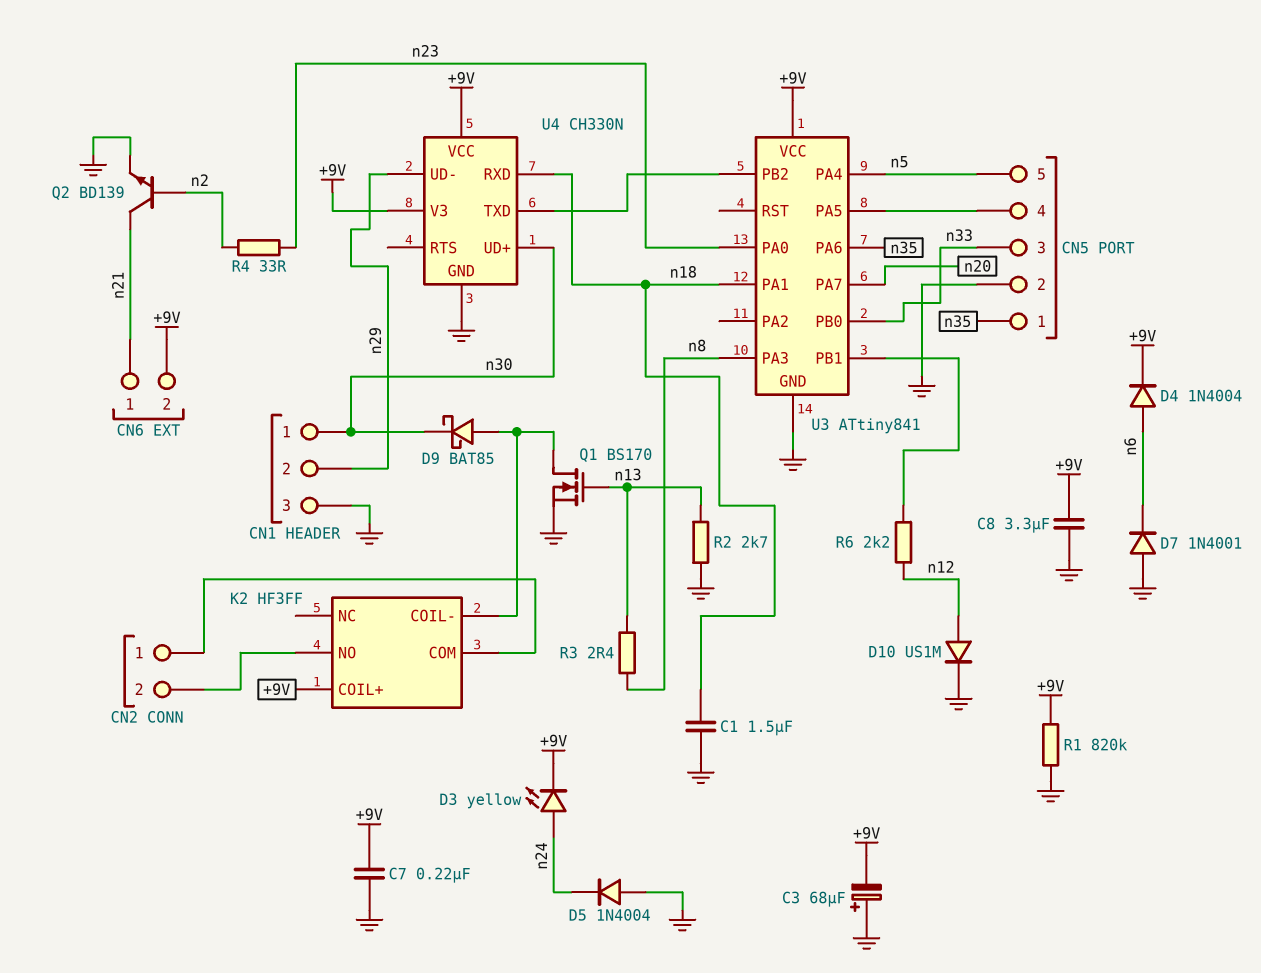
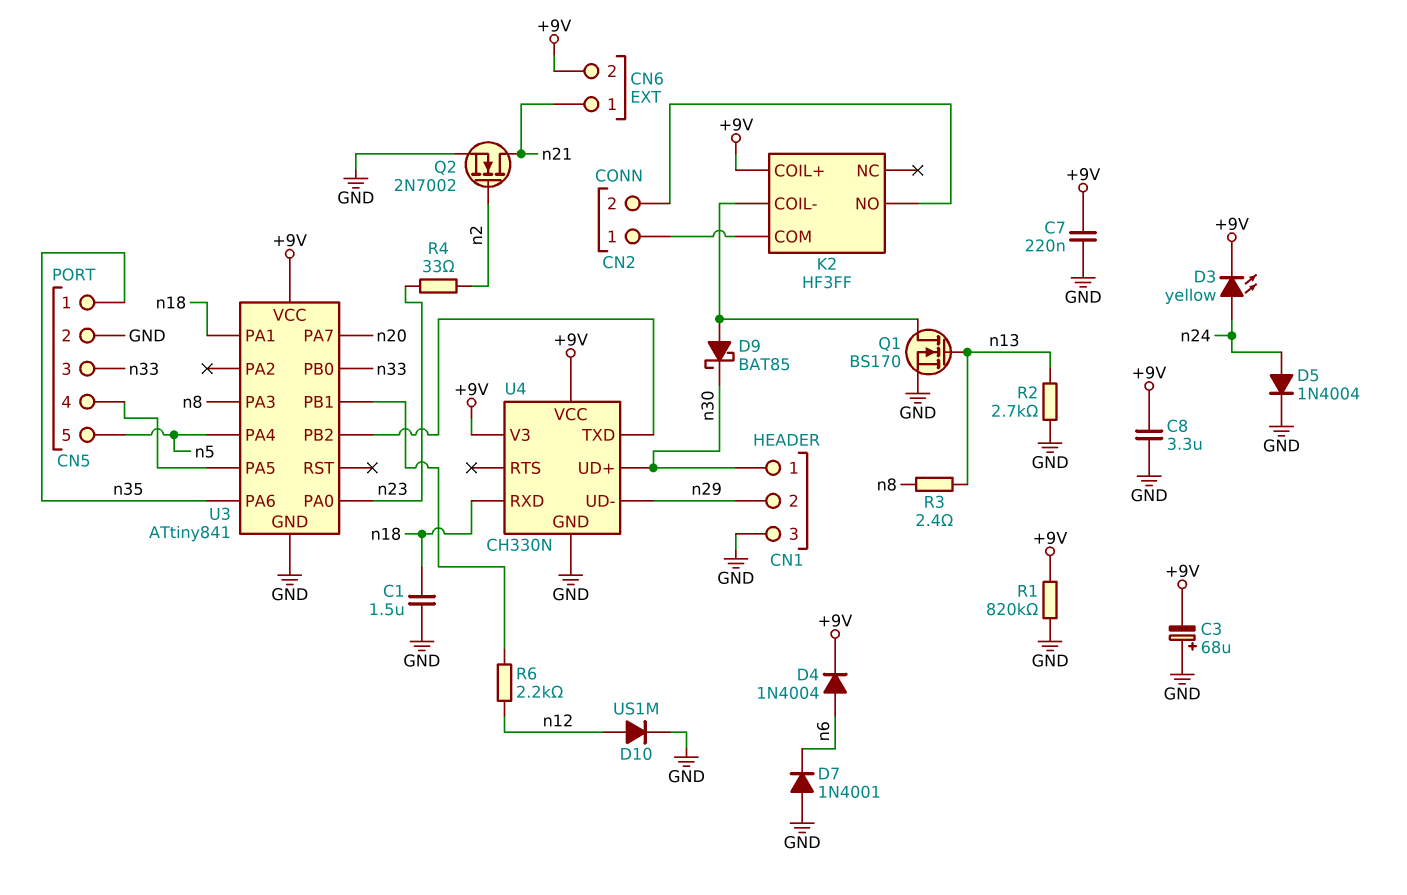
D5: diode 1N4004 (A GND, K n24) -> diode 1N4004 (A n24, K GND)
Q2: NPN BD139 (B n2, C n21, E GND) -> NMOS 2N7002 (G n2, D n21, S GND)

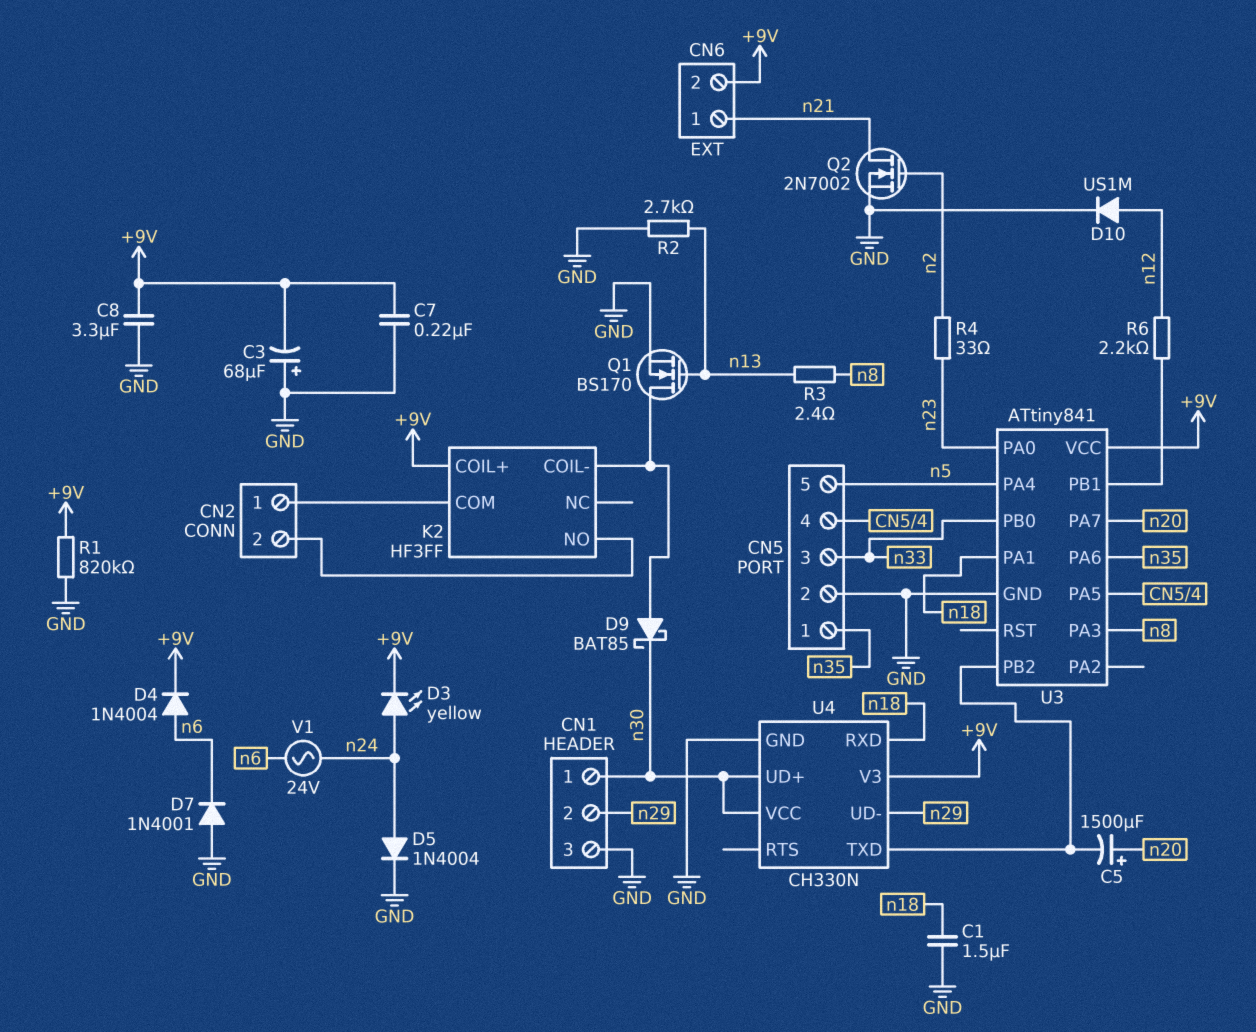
C5: none -> 1500uF (plus n20, minus U3/PB2)
U4 pin VCC: +9V -> n30
V1: none -> AC 24V (n6, n24)

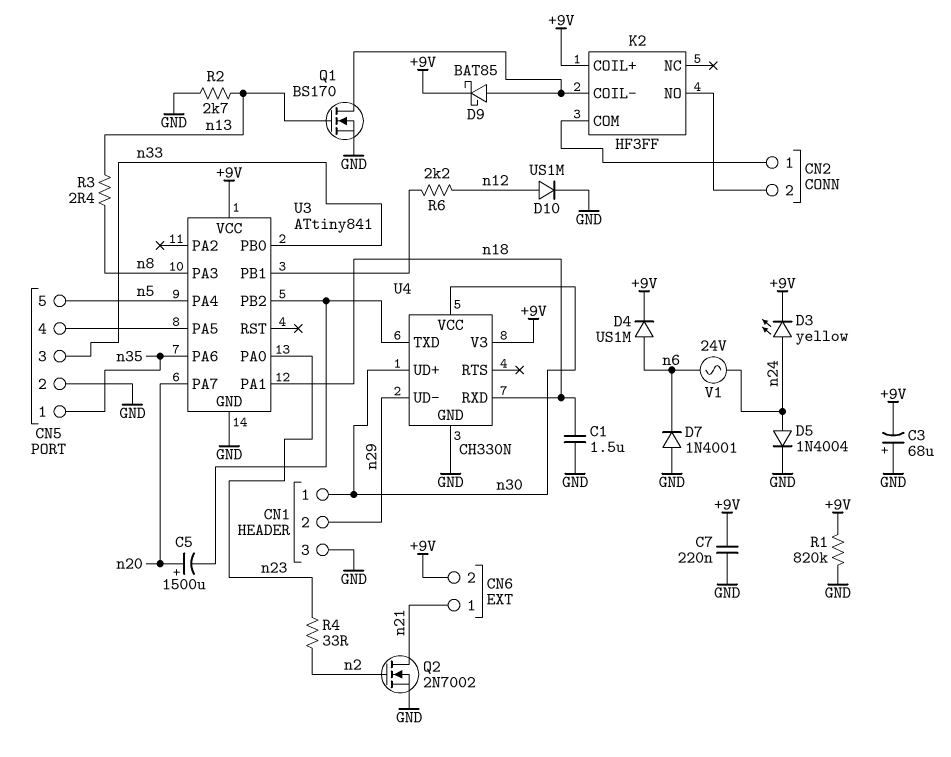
C8: 3.3uF (+9V, GND) -> none
D4: diode 1N4004 (A n6, K +9V) -> diode US1M (A n6, K +9V)
D9: schottky BAT85 (A K2/COIL-, K n30) -> schottky BAT85 (A K2/COIL-, K +9V)

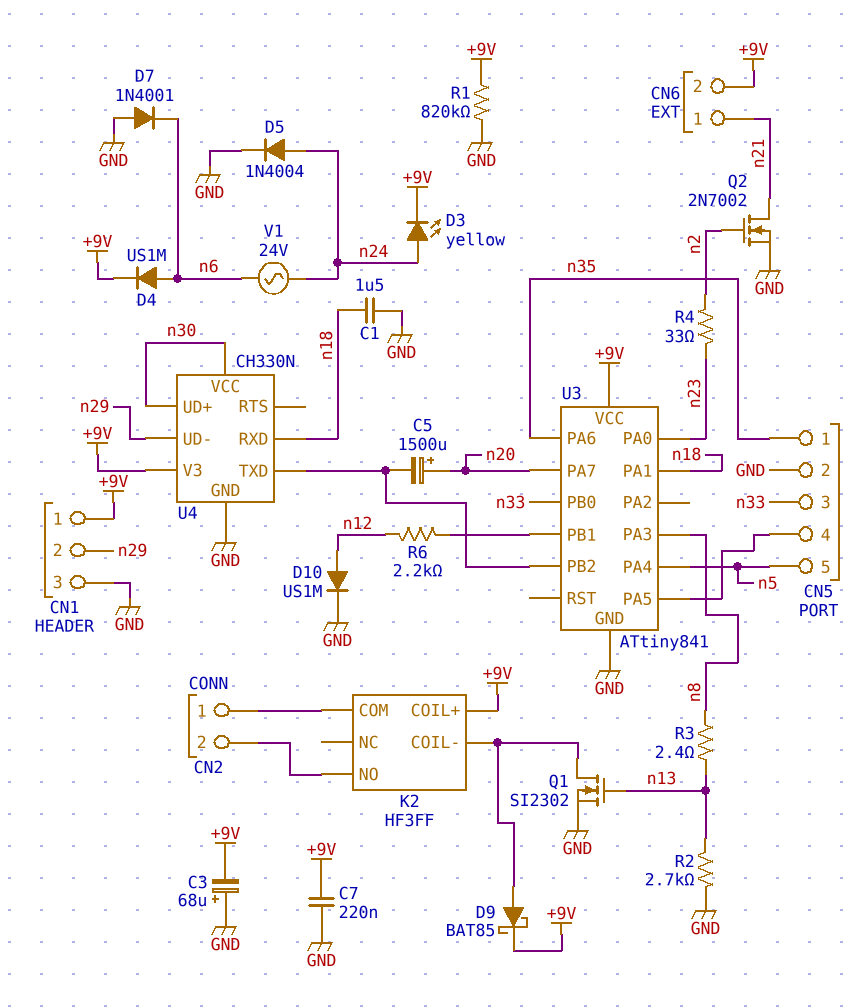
CN1 pin 1: n30 -> +9V
Q1: NMOS BS170 (G n13, D K2/COIL-, S GND) -> NMOS SI2302 (G n13, D K2/COIL-, S GND)

